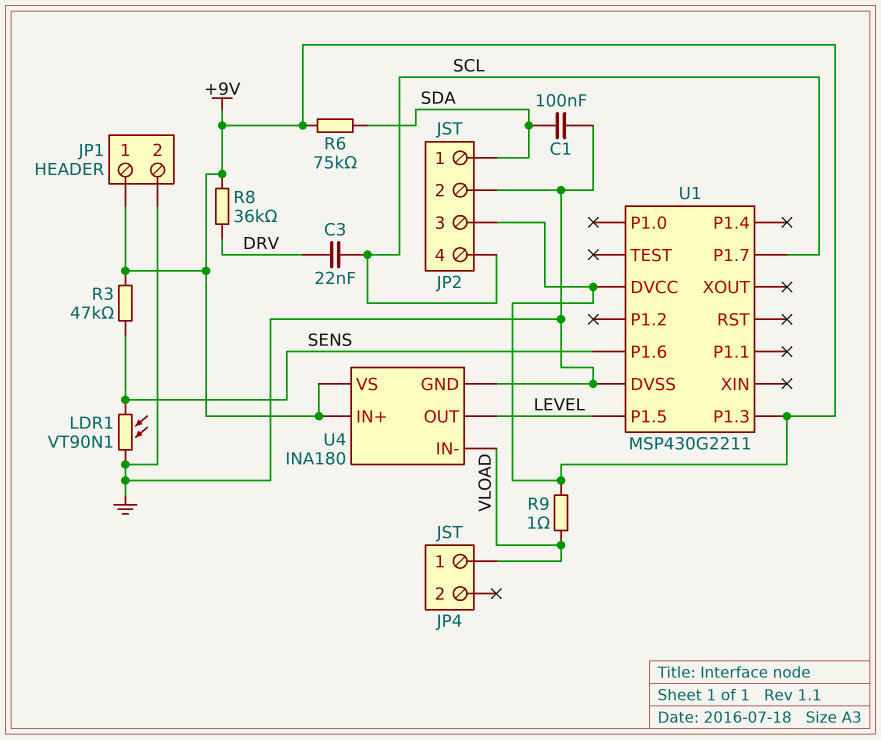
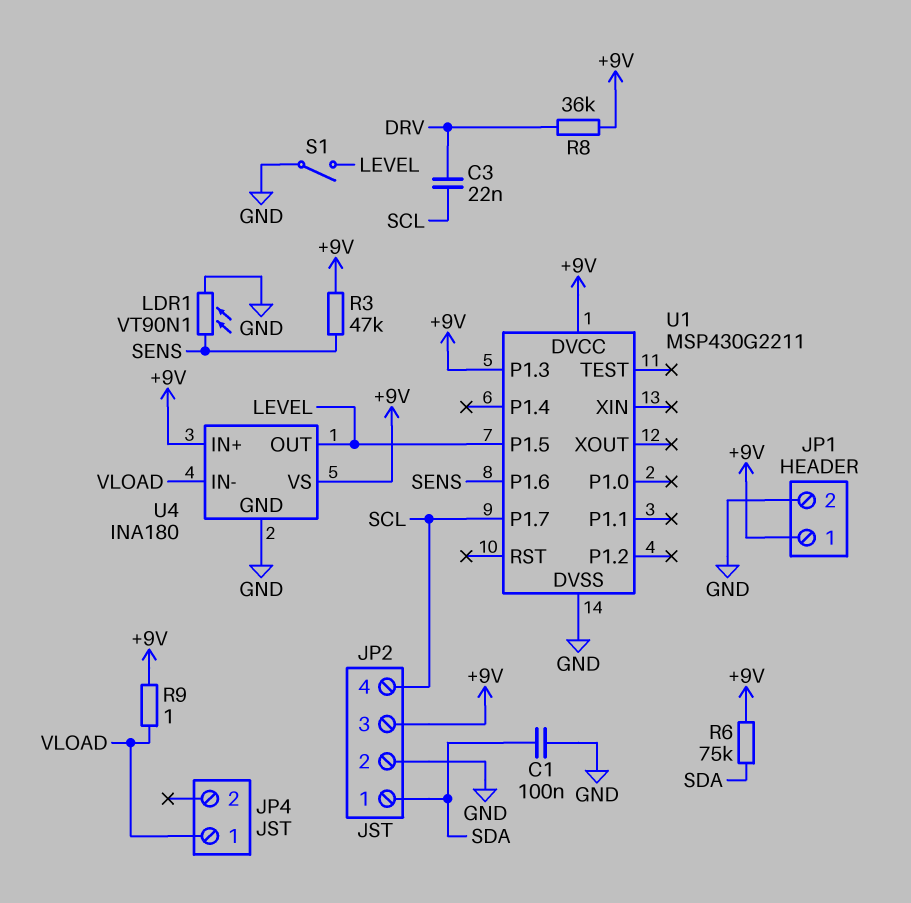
S1: none -> switch (GND, LEVEL)

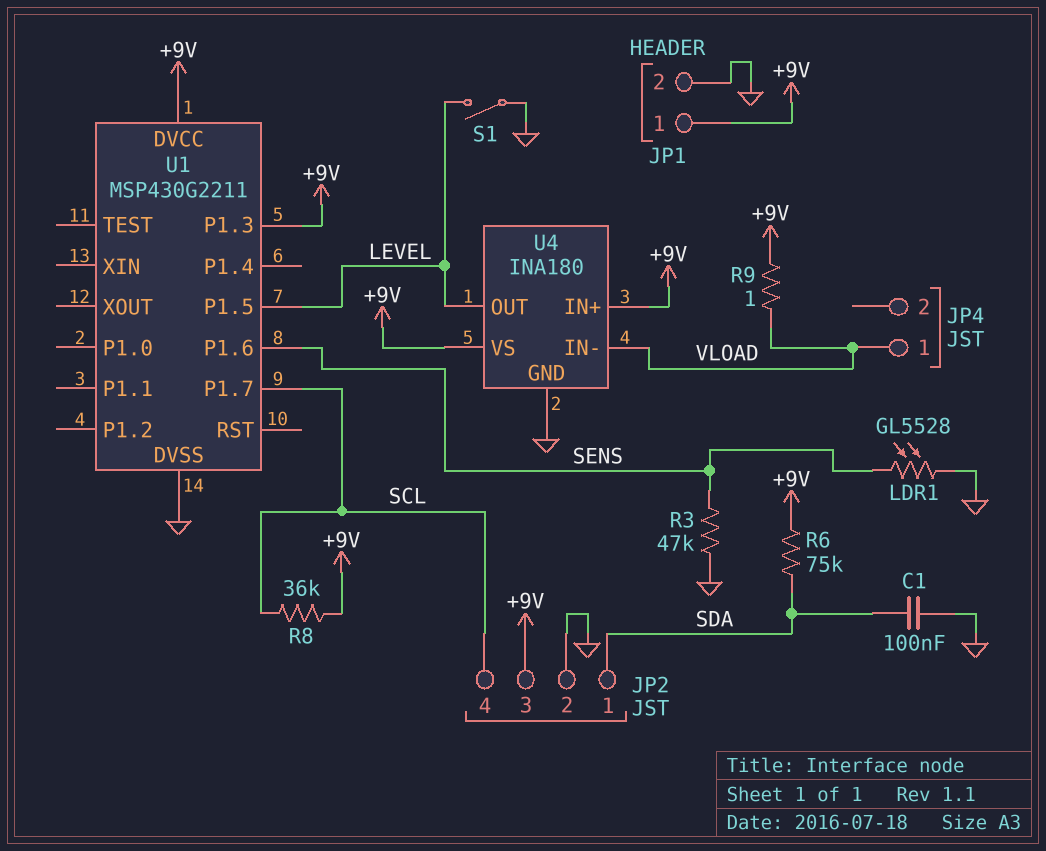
C3: 22nF (DRV, SCL) -> none
LDR1: VT90N1 (GND, SENS) -> GL5528 (GND, SENS)
R3: 47k (+9V, SENS) -> 47k (GND, SENS)
R8: 36k (+9V, DRV) -> 36k (+9V, SCL)

